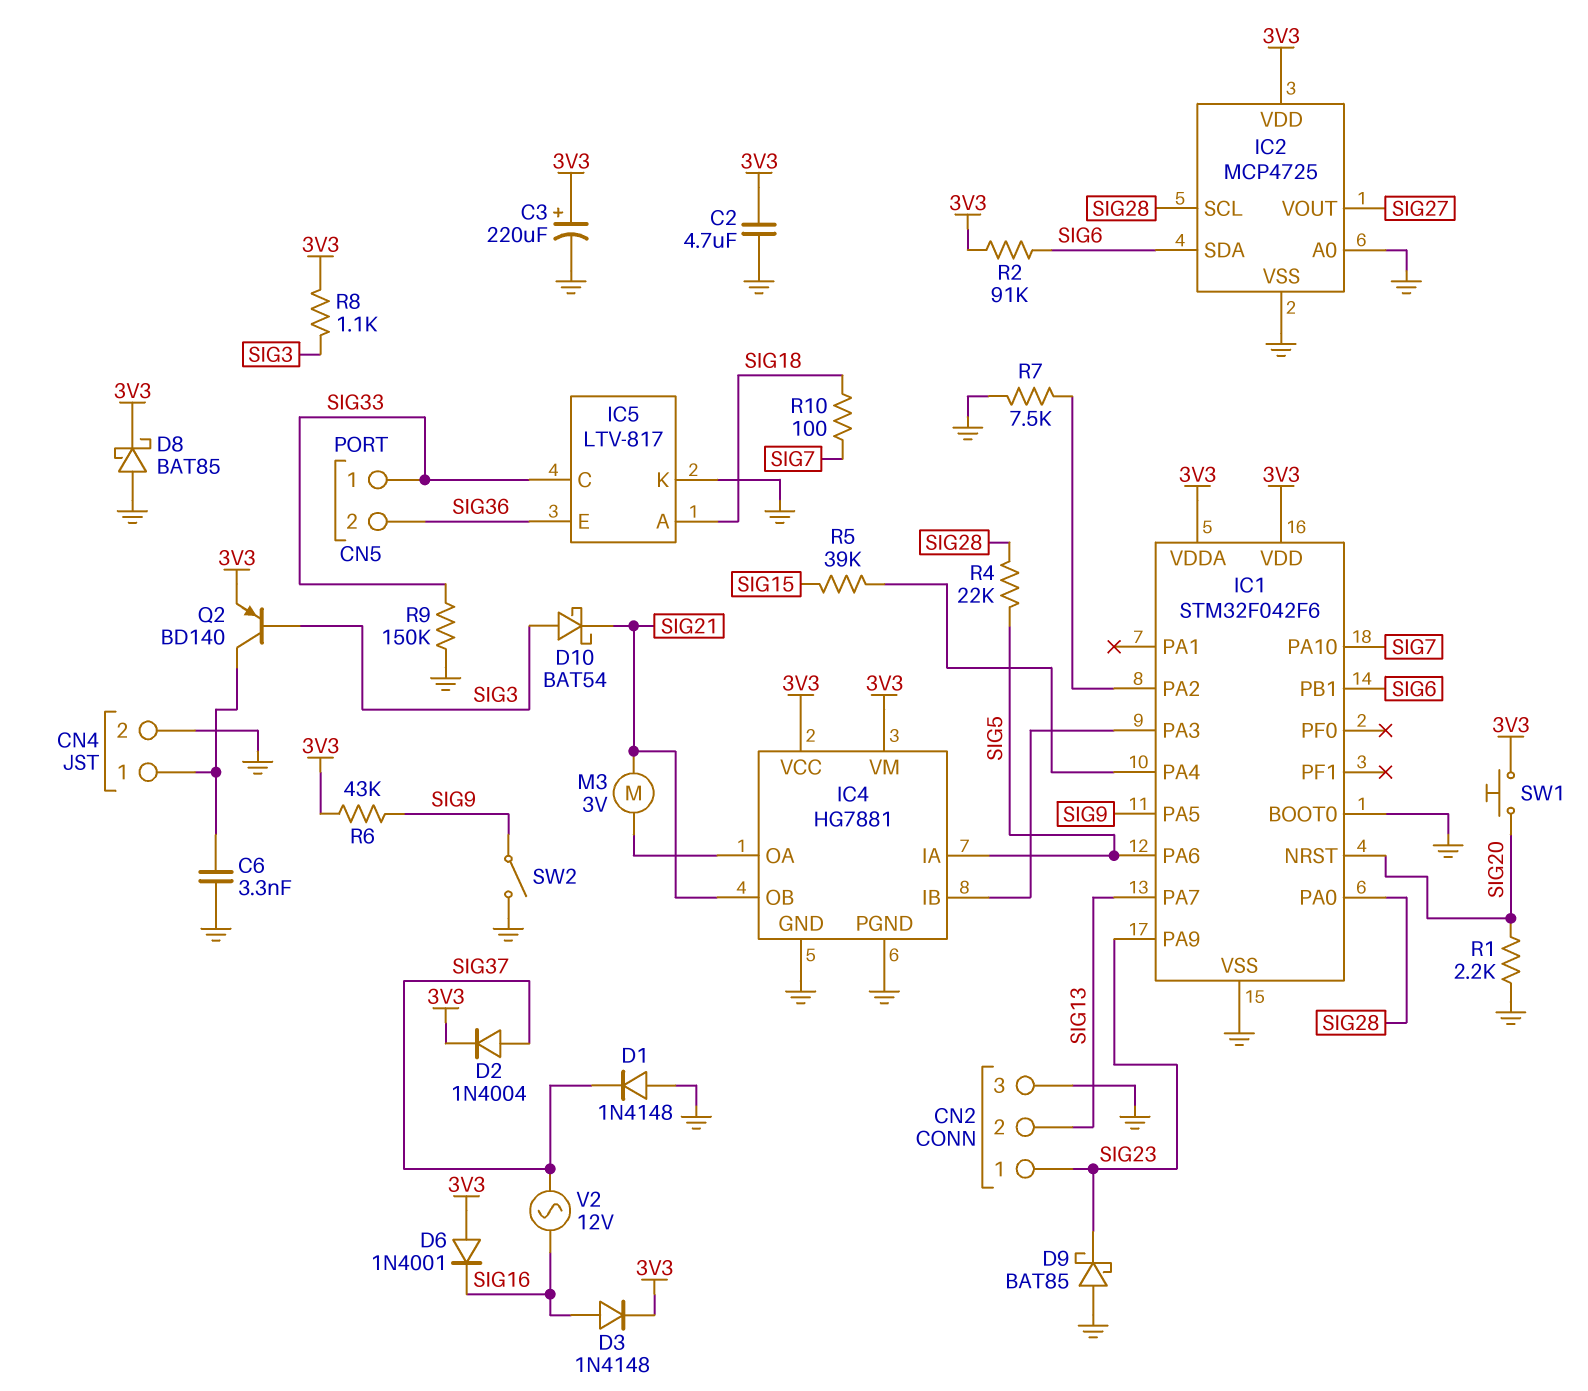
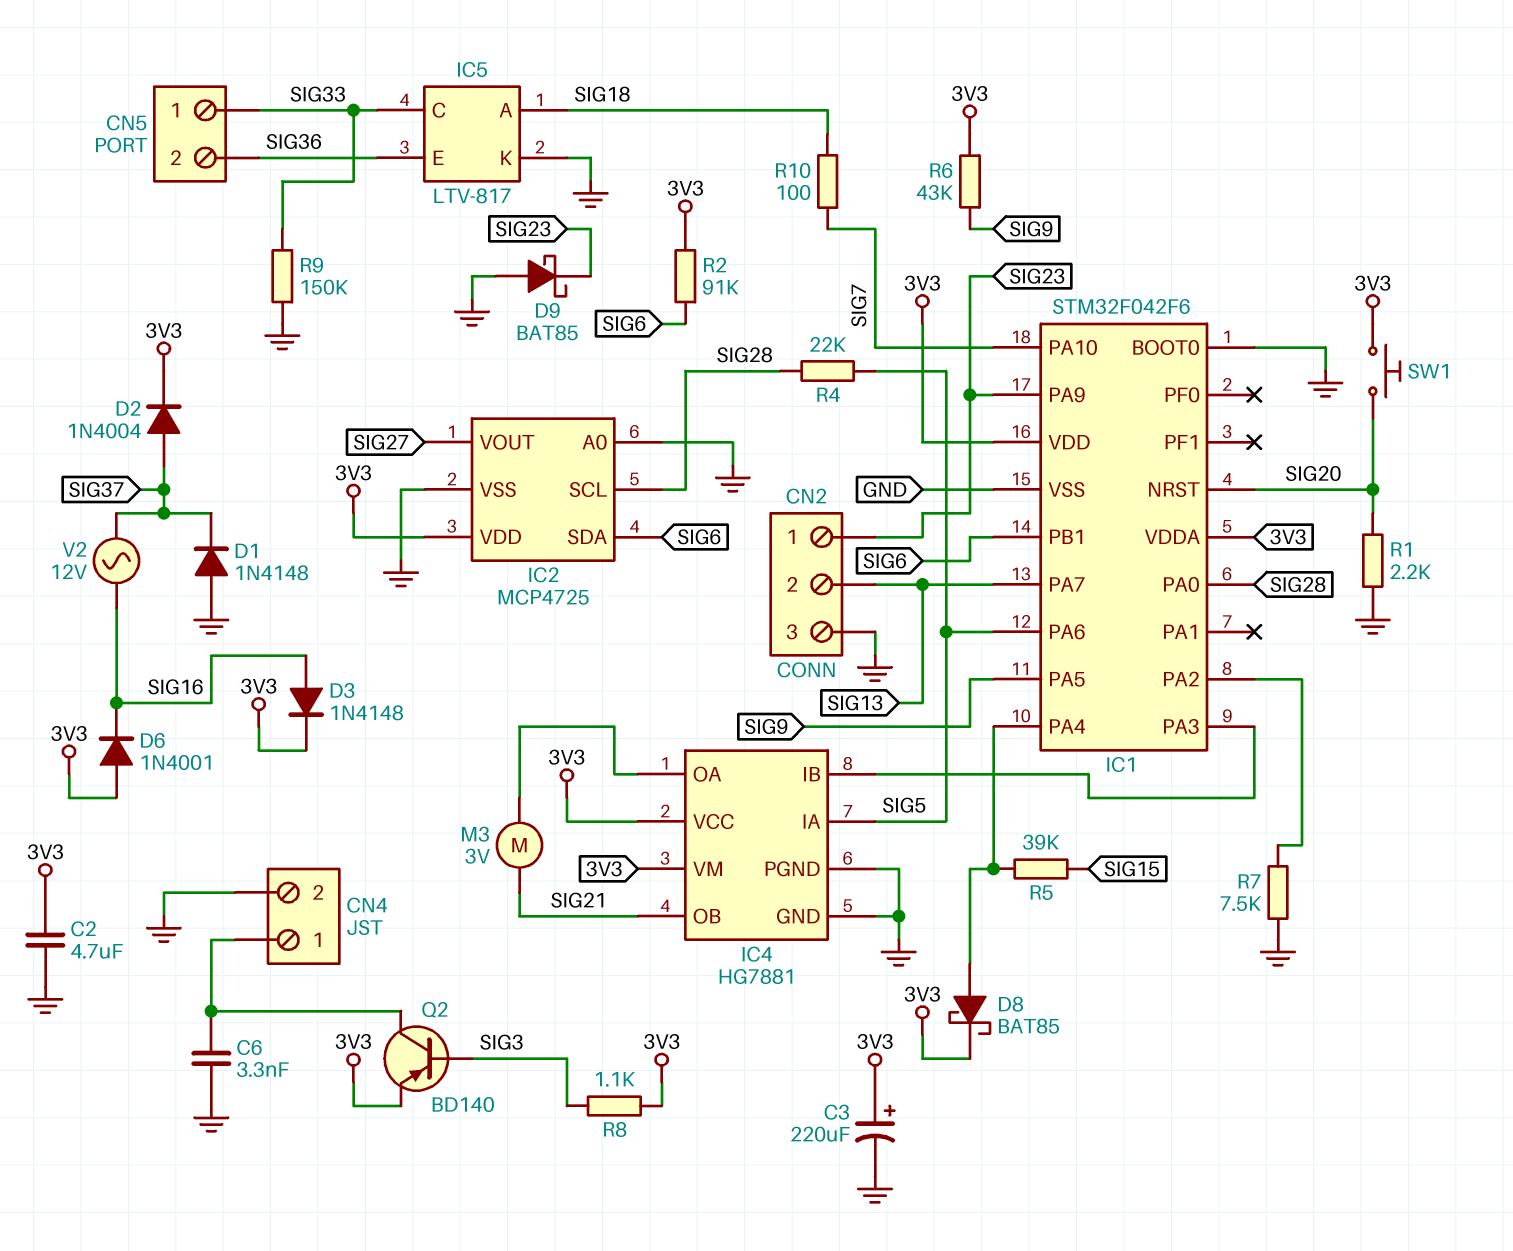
D8: schottky BAT85 (A GND, K 3V3) -> schottky BAT85 (A IC1/PA4, K 3V3)
D10: schottky BAT54 (A SIG3, K SIG21) -> none
SW2: switch (GND, SIG9) -> none

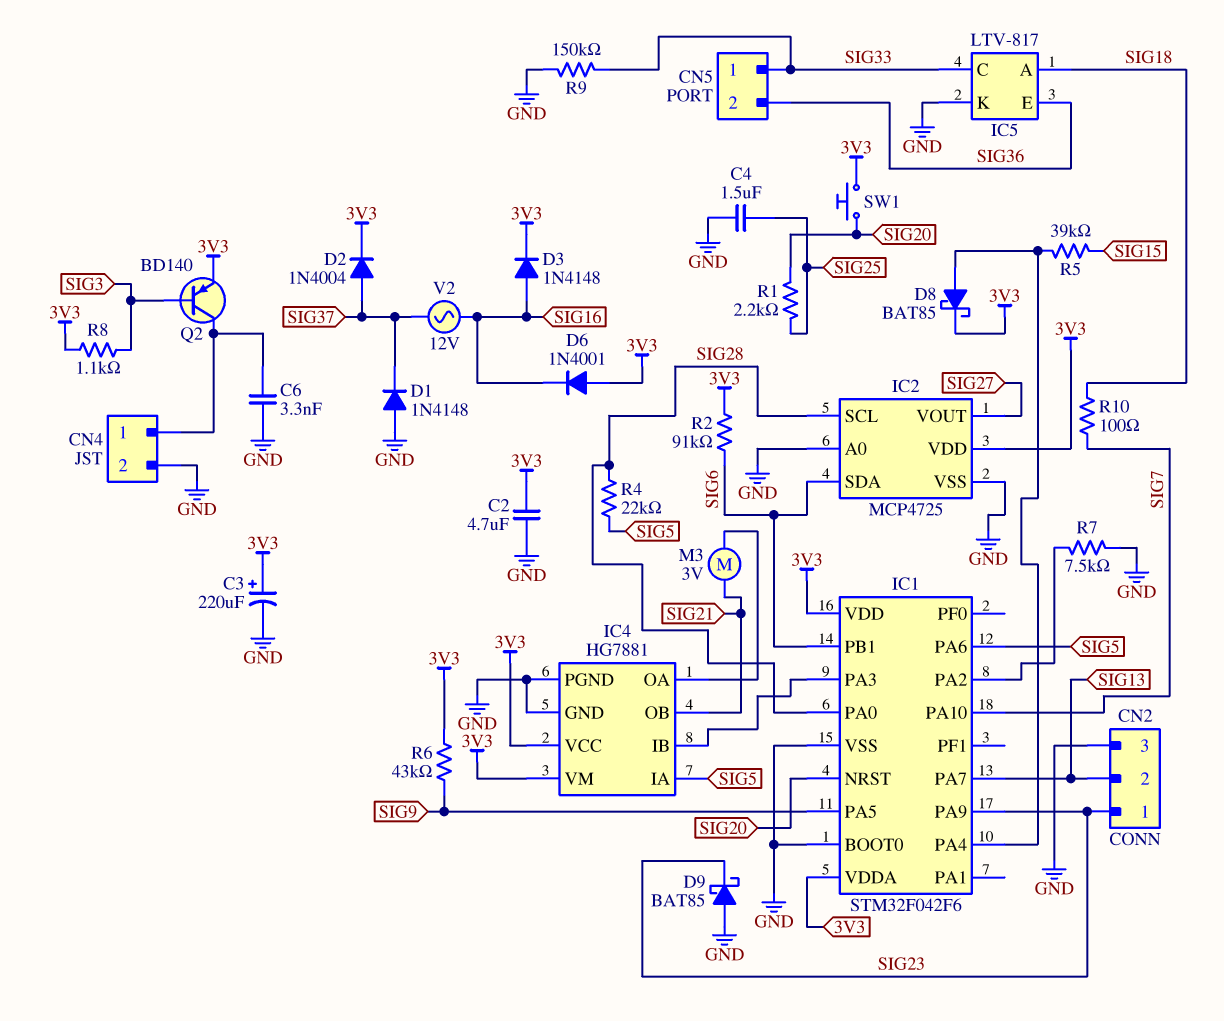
C4: none -> 1.5uF (GND, SIG25)
R1: 2.2k (GND, SIG20) -> 2.2k (SIG20, SIG25)

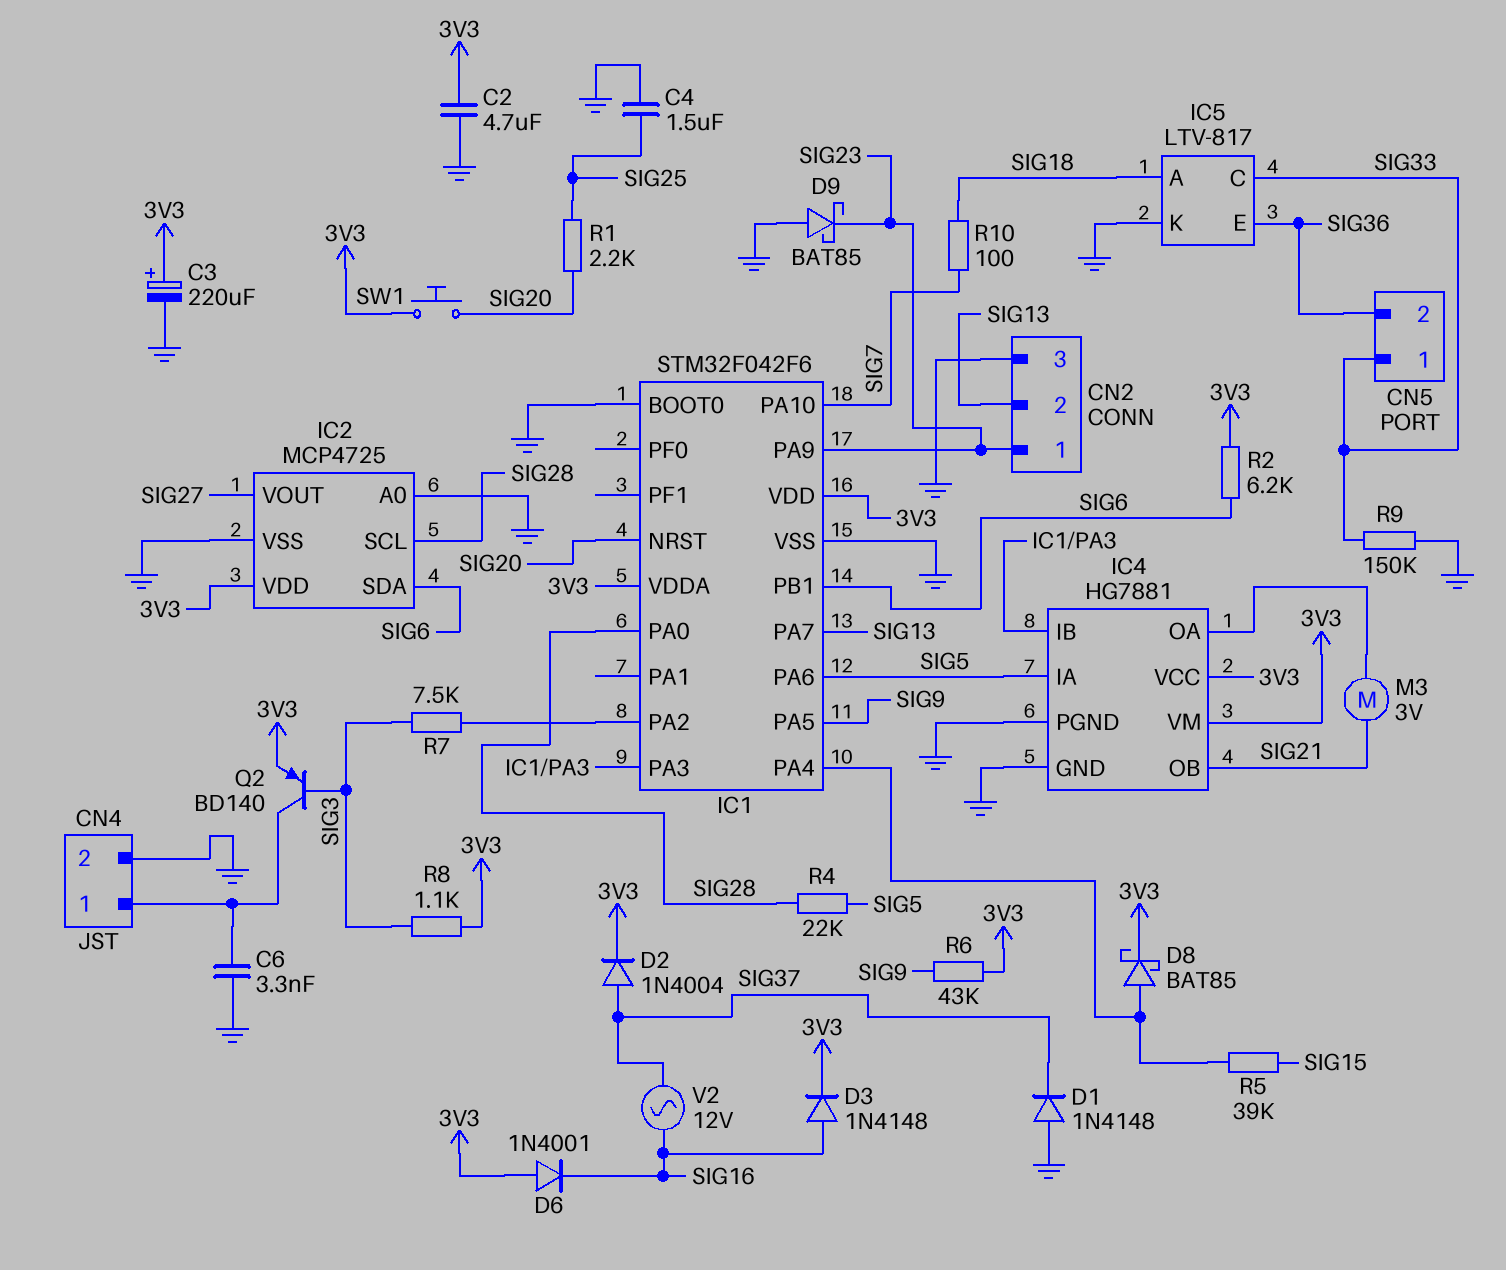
R2: 91k (3V3, SIG6) -> 6.2k (3V3, SIG6)
R7: 7.5k (GND, IC1/PA2) -> 7.5k (IC1/PA2, SIG3)

